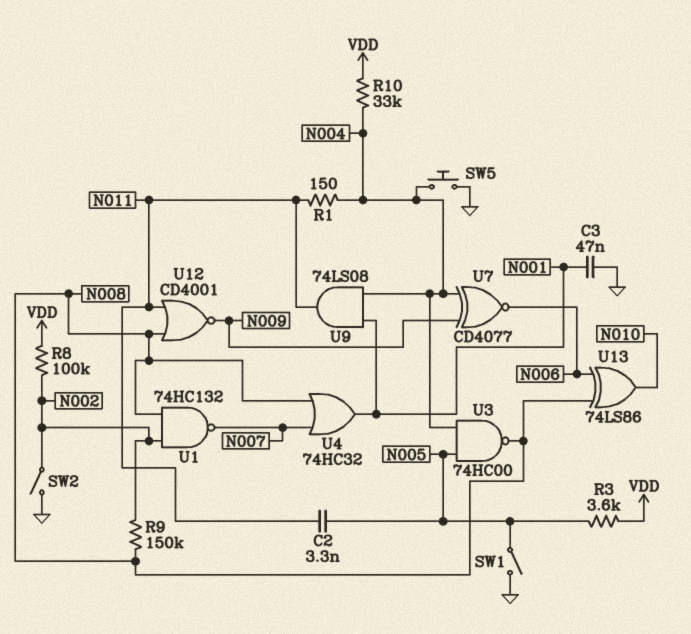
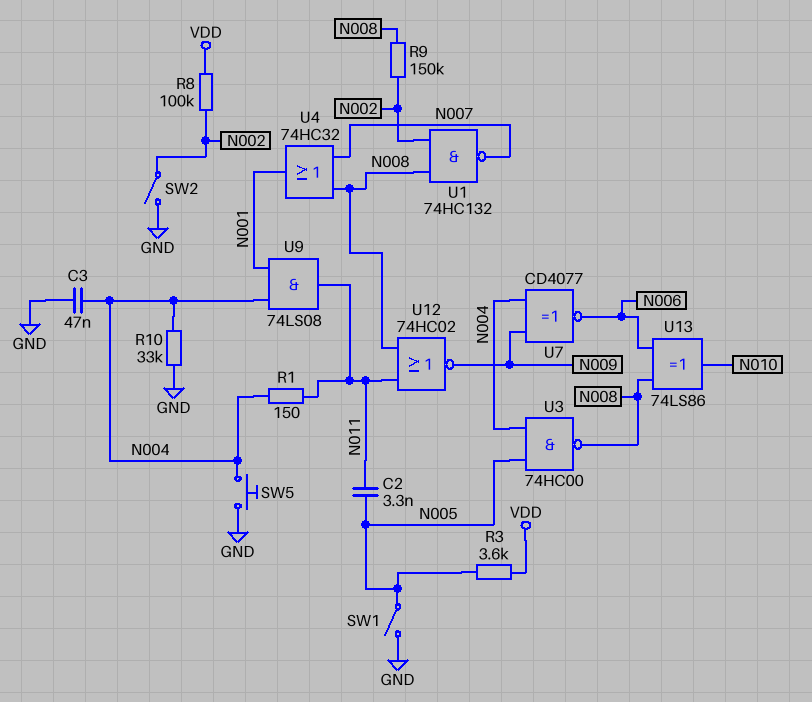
C3: 47nF (GND, N001) -> 47nF (GND, N004)
R10: 33k (N004, VDD) -> 33k (GND, N004)
U12: NOR CD4001 (in N008, in N011, out N009) -> NOR 74HC02 (in N008, in N011, out N009)

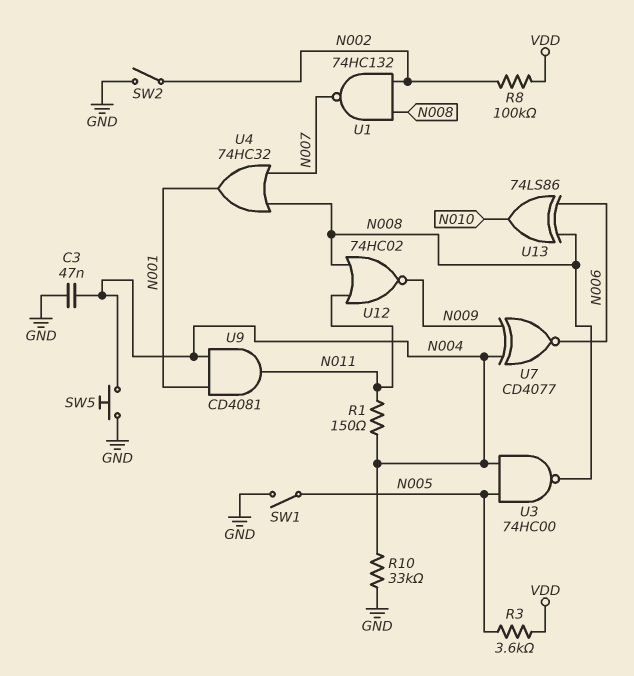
C2: 3.3nF (N005, N011) -> none
R9: 150k (N002, N008) -> none
U9: AND 74LS08 (in N001, in N004, out N011) -> AND CD4081 (in N001, in N004, out N011)

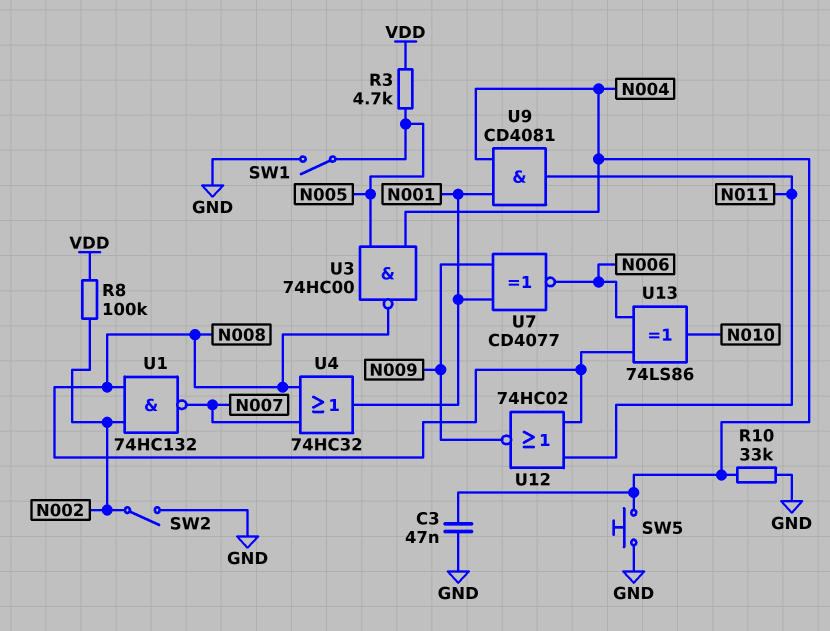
R1: 150 (N004, N011) -> none
R3: 3.6k (N005, VDD) -> 4.7k (N005, VDD)
U7: XNOR CD4077 (in N004, in N009, out N006) -> XNOR CD4077 (in N001, in N009, out N006)

